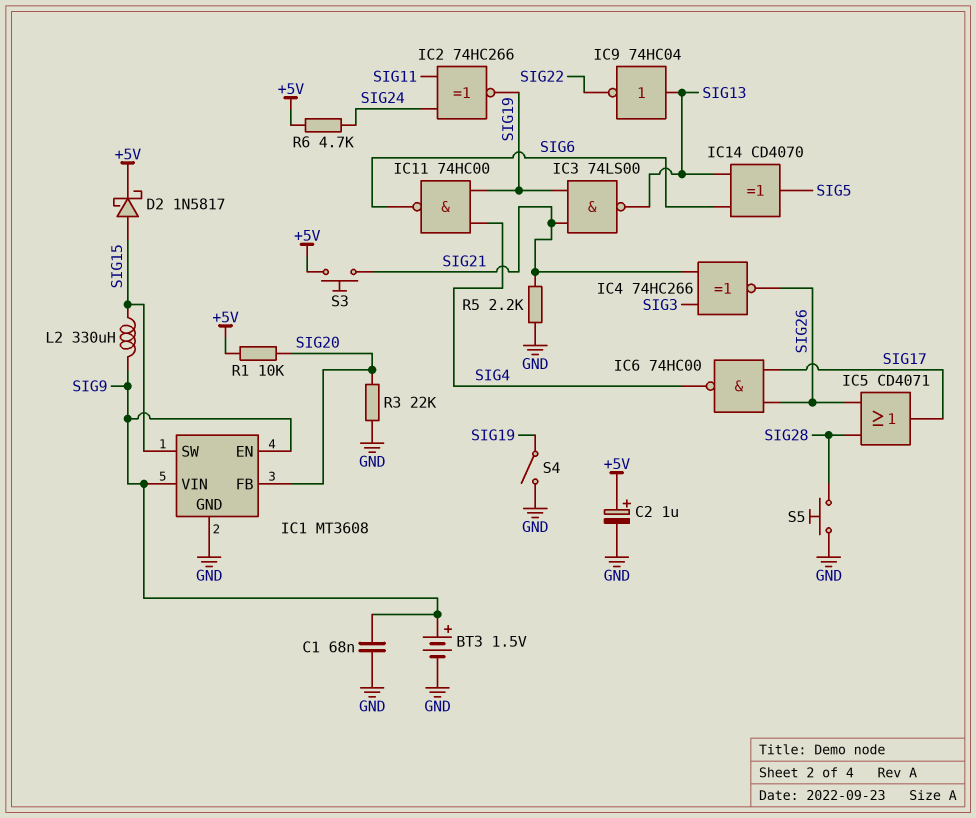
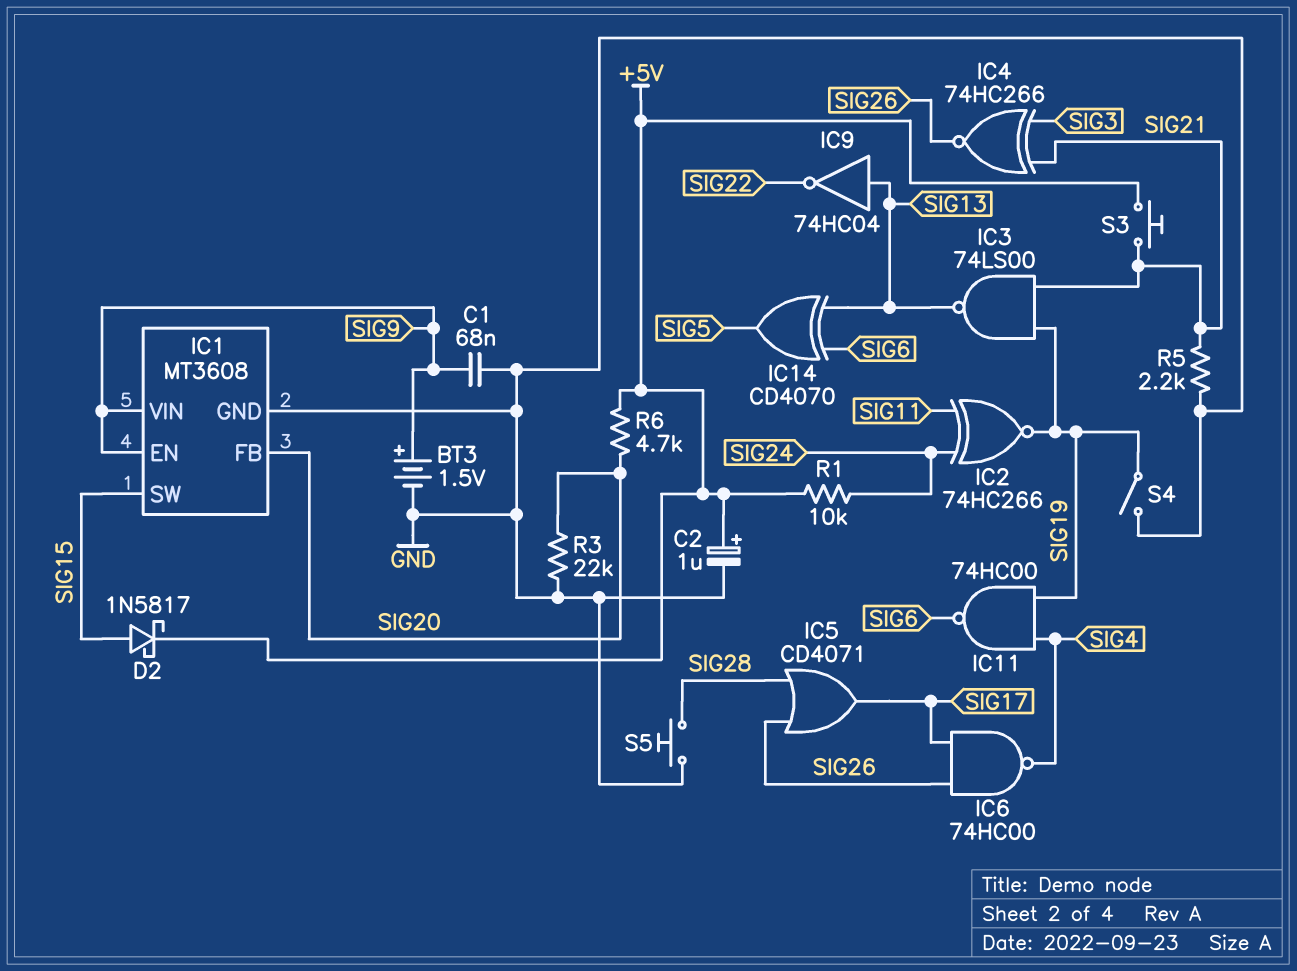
L2: 330uH (SIG9, SIG15) -> none
R1: 10k (+5V, SIG20) -> 10k (+5V, SIG24)
R6: 4.7k (+5V, SIG24) -> 4.7k (+5V, SIG20)

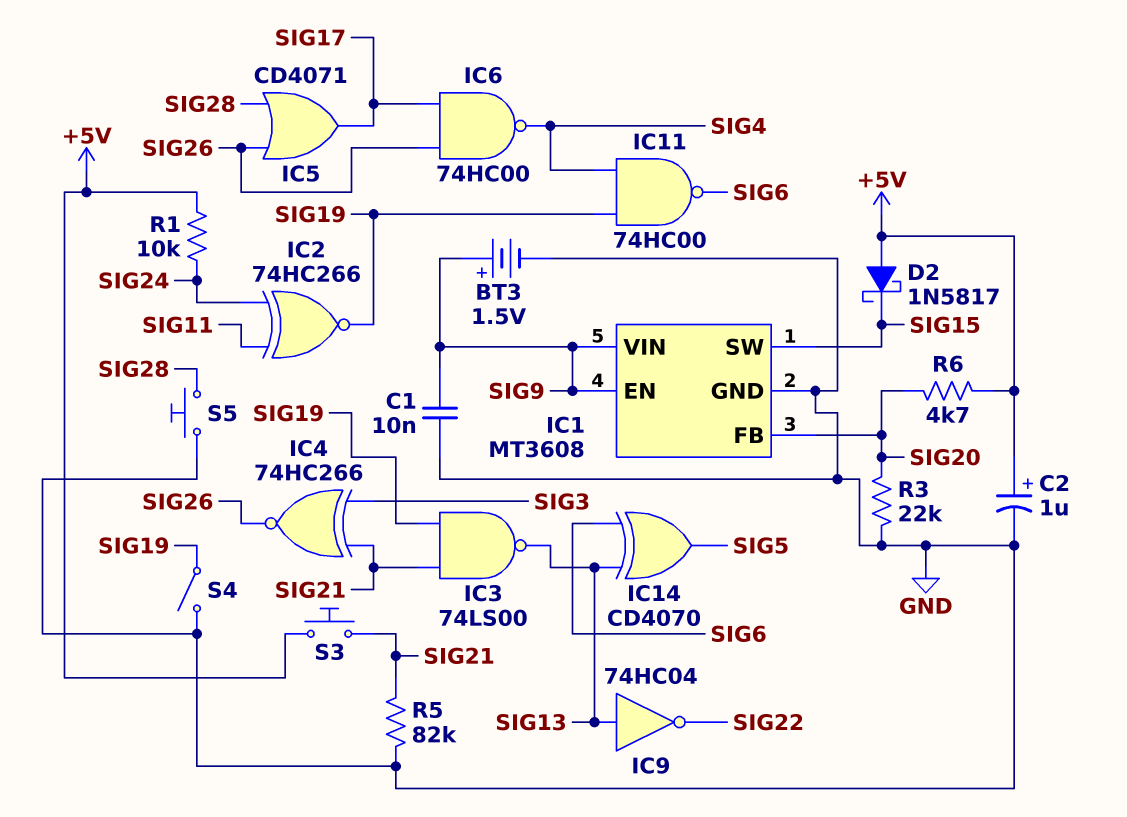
C1: 68nF (GND, SIG9) -> 10nF (GND, SIG9)
D2: schottky 1N5817 (A SIG15, K +5V) -> schottky 1N5817 (A +5V, K SIG15)
R5: 2.2k (GND, SIG21) -> 82k (GND, SIG21)

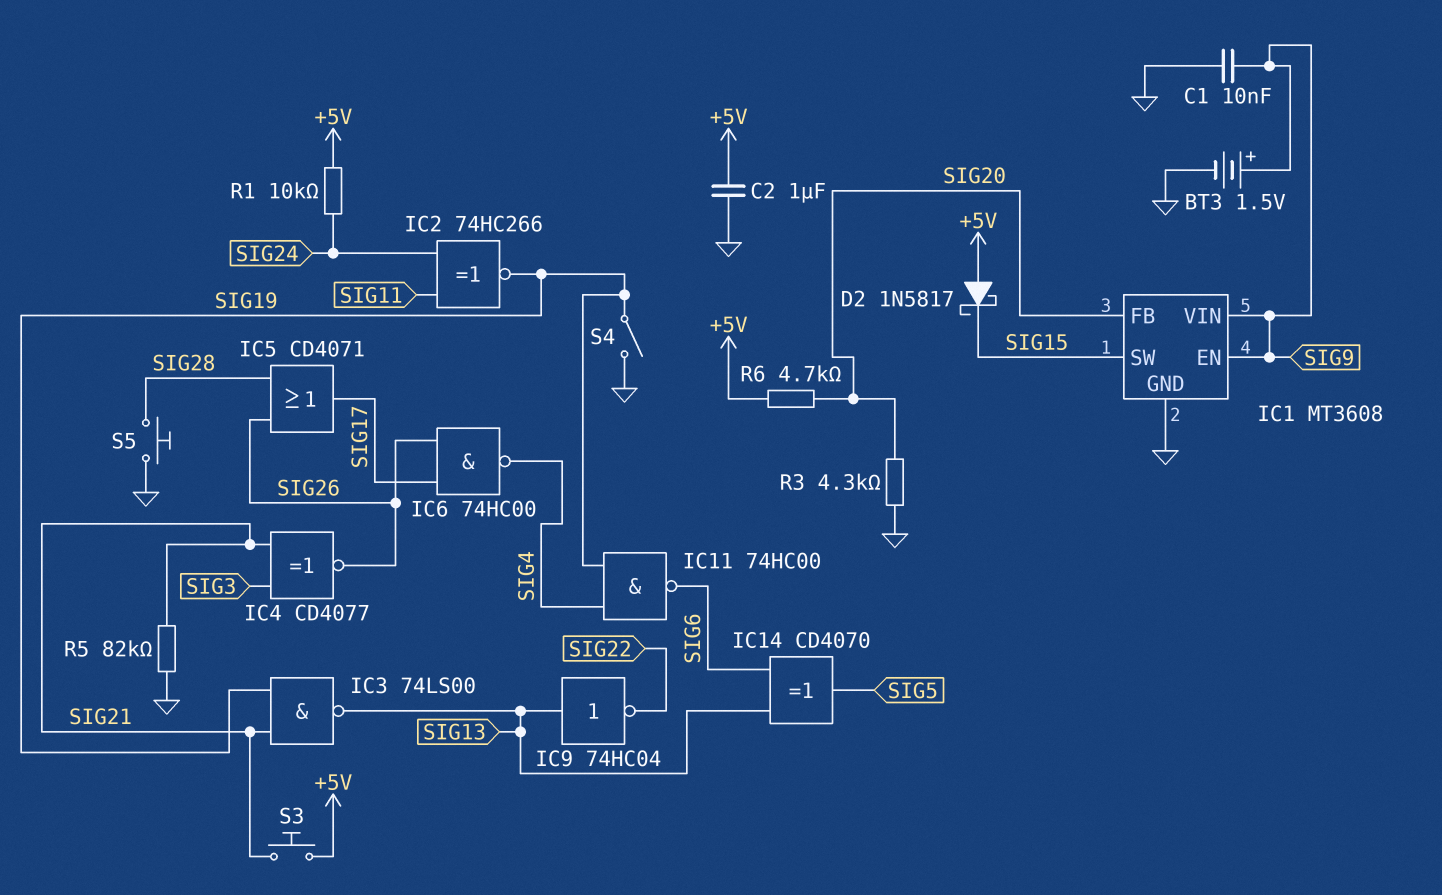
C2: 1uF (plus +5V, minus GND) -> 1uF (+5V, GND)
IC4: XNOR 74HC266 (in SIG3, in SIG21, out SIG26) -> XNOR CD4077 (in SIG3, in SIG21, out SIG26)
R3: 22k (GND, SIG20) -> 4.3k (GND, SIG20)

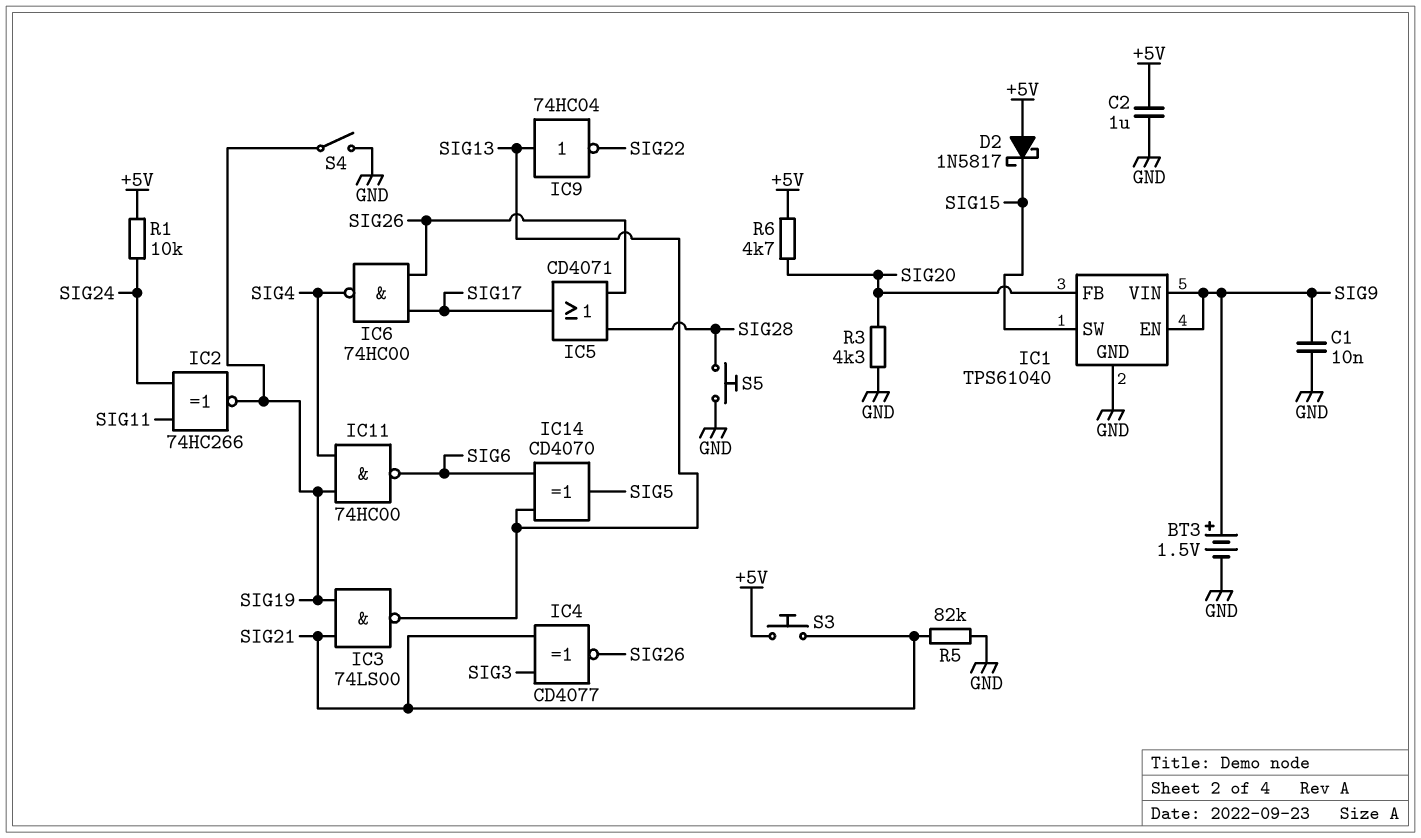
IC1: MT3608 -> TPS61040

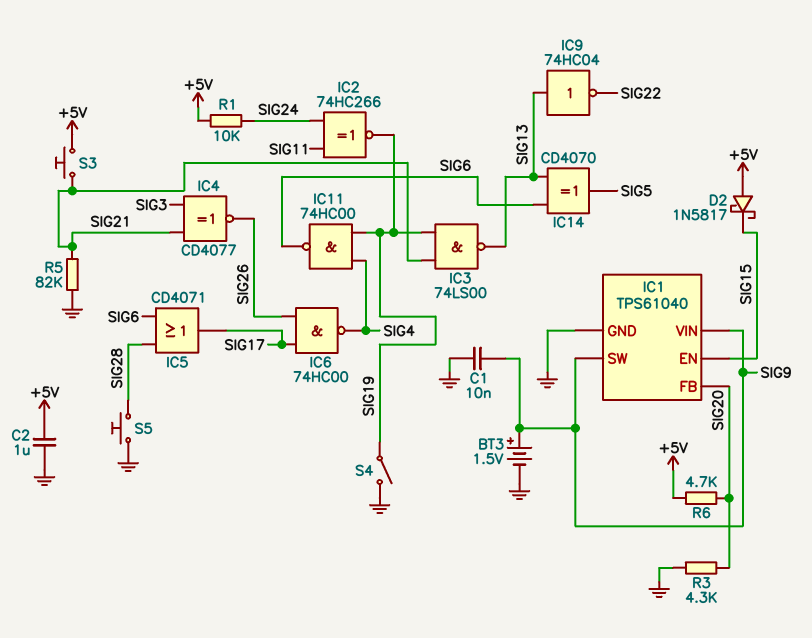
IC1 pin EN: SIG9 -> SIG15
IC1 pin SW: SIG15 -> SIG9
IC5: OR CD4071 (in SIG26, in SIG28, out SIG17) -> OR CD4071 (in SIG6, in SIG28, out SIG17)

